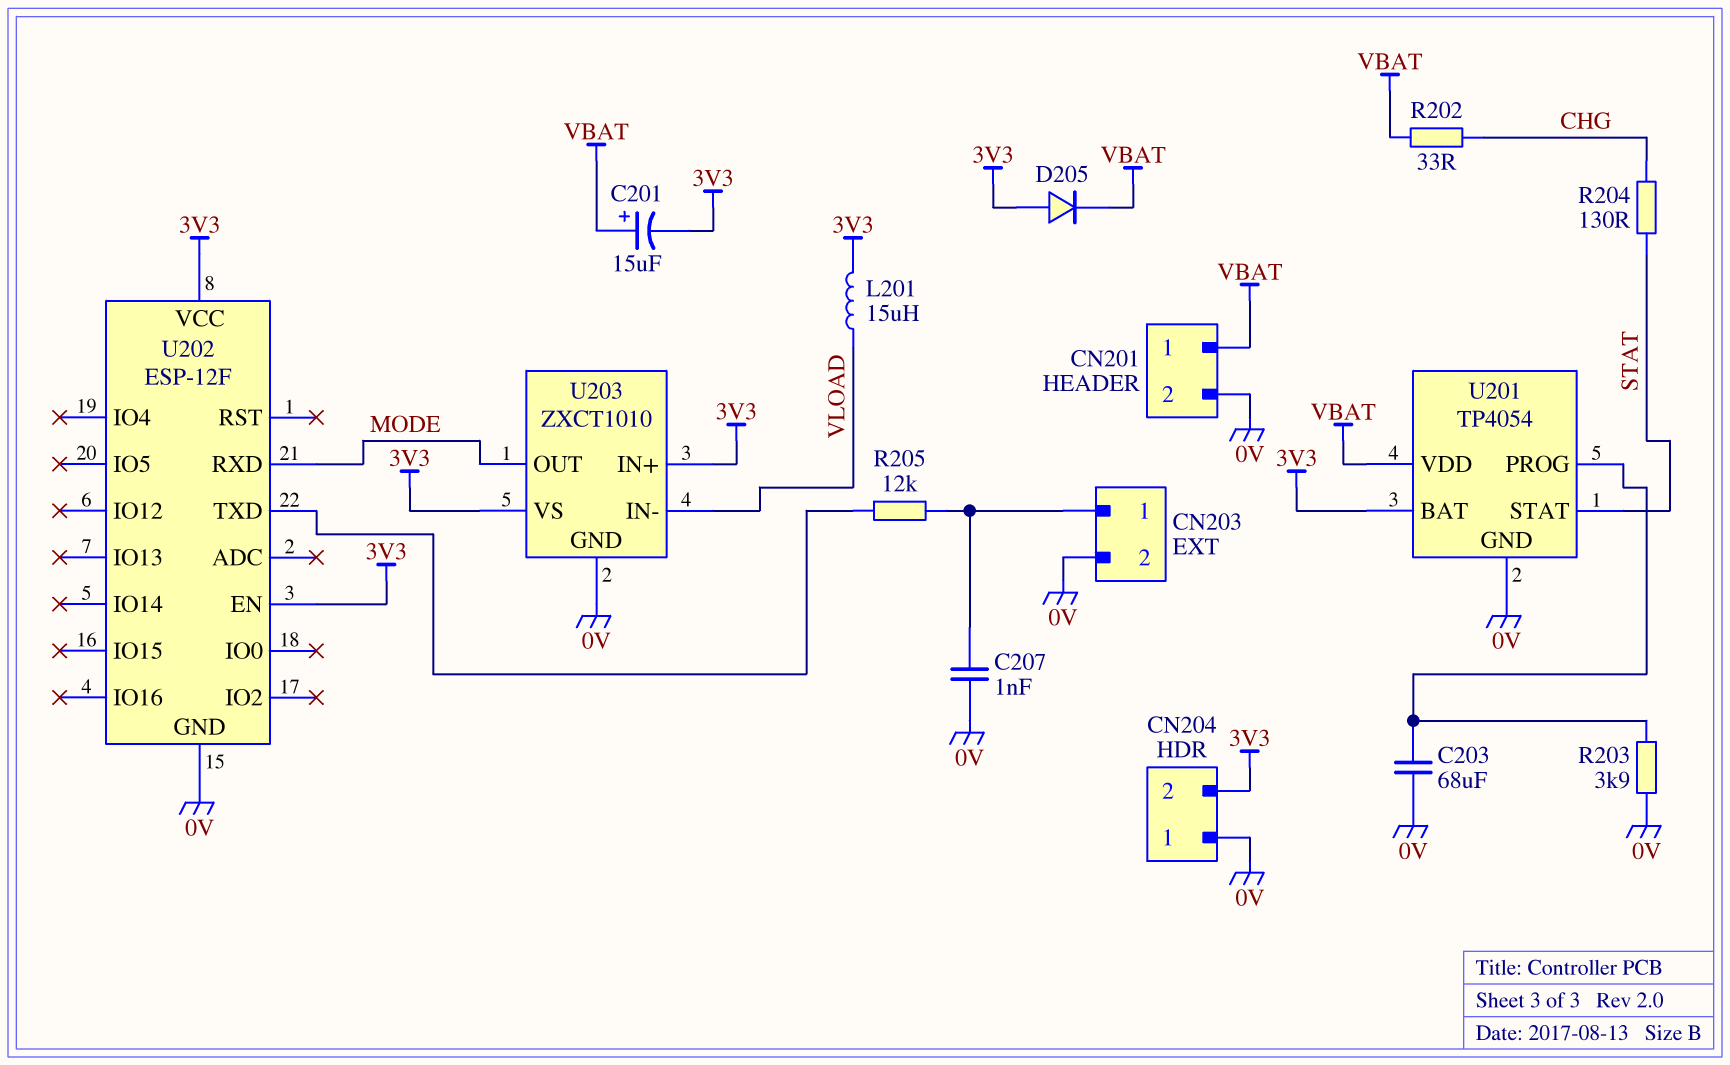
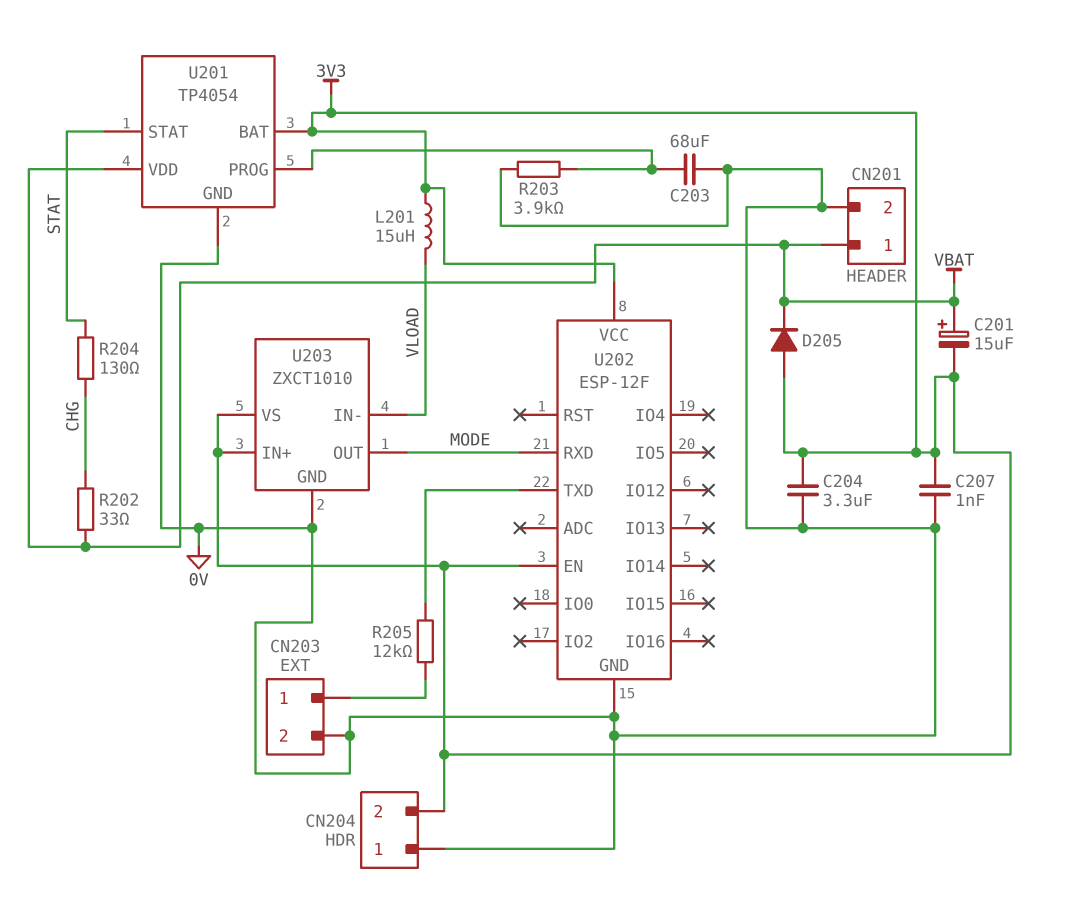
C204: none -> 3.3uF (0V, 3V3)
C207: 1nF (0V, CN203/1) -> 1nF (0V, 3V3)

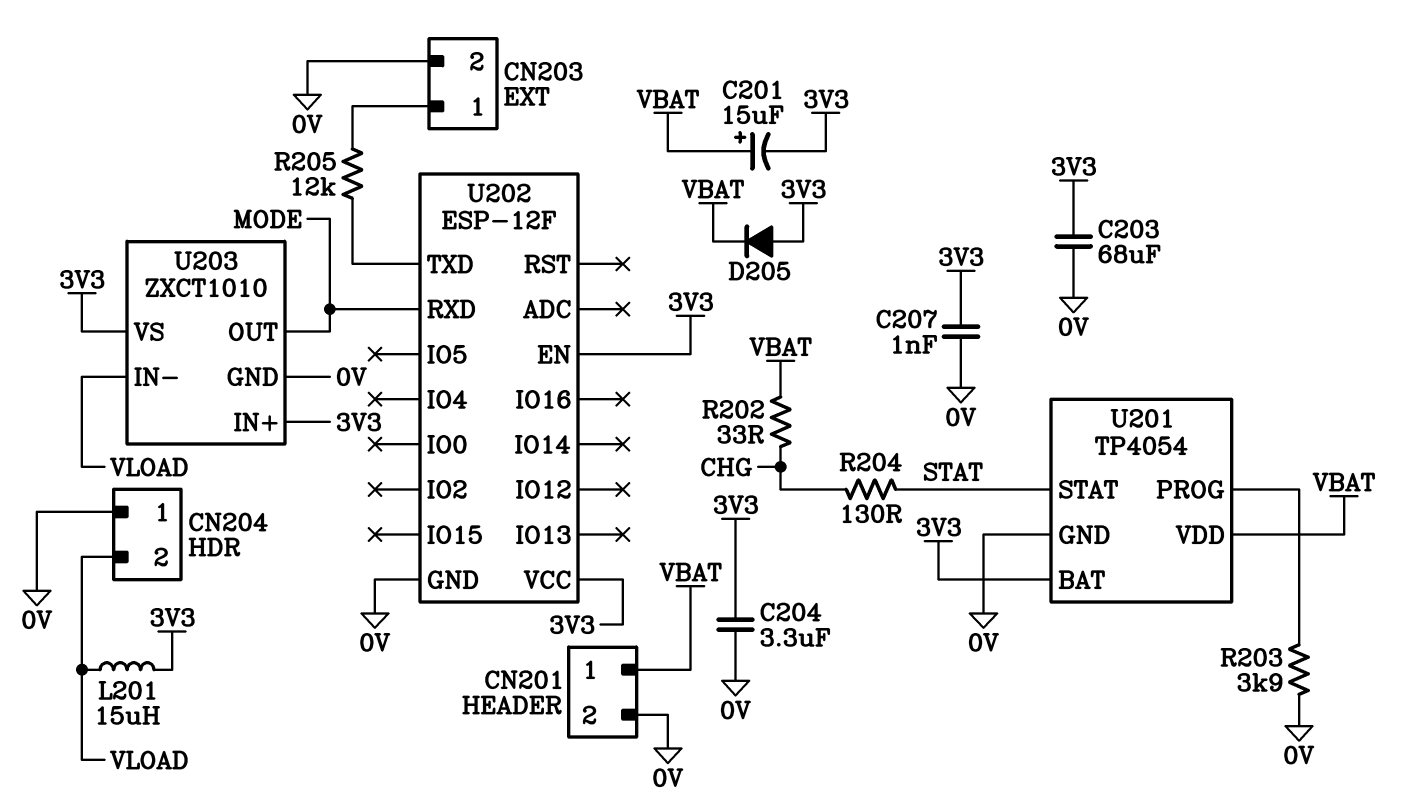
C203: 68uF (0V, U201/PROG) -> 68uF (0V, 3V3)
CN204 pin 2: 3V3 -> VLOAD

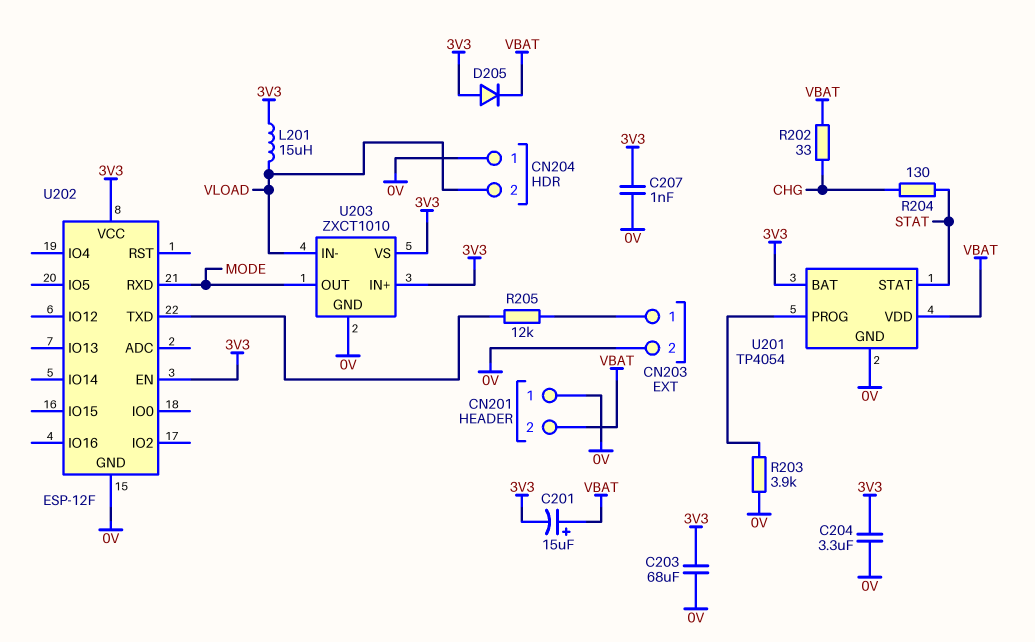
CN201 pin 1: VBAT -> 0V
CN201 pin 2: 0V -> VBAT

